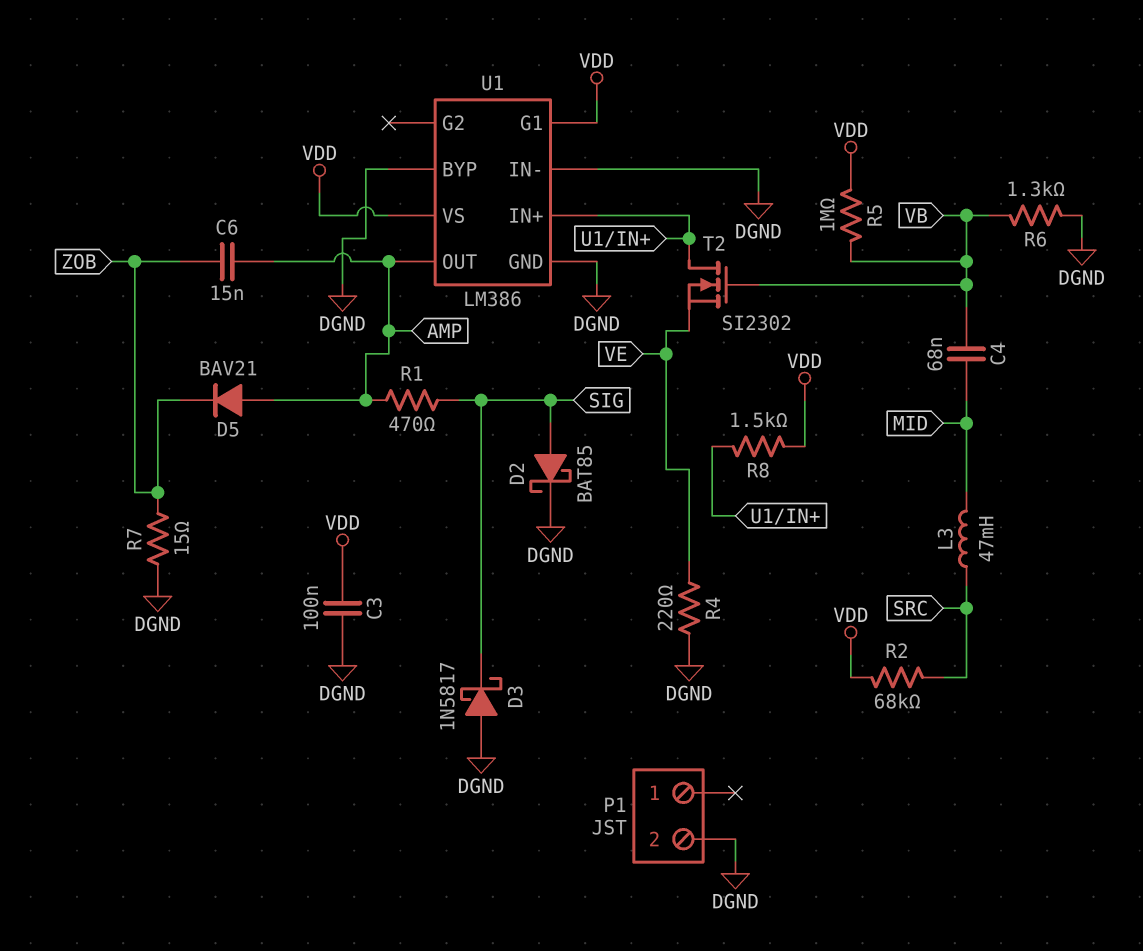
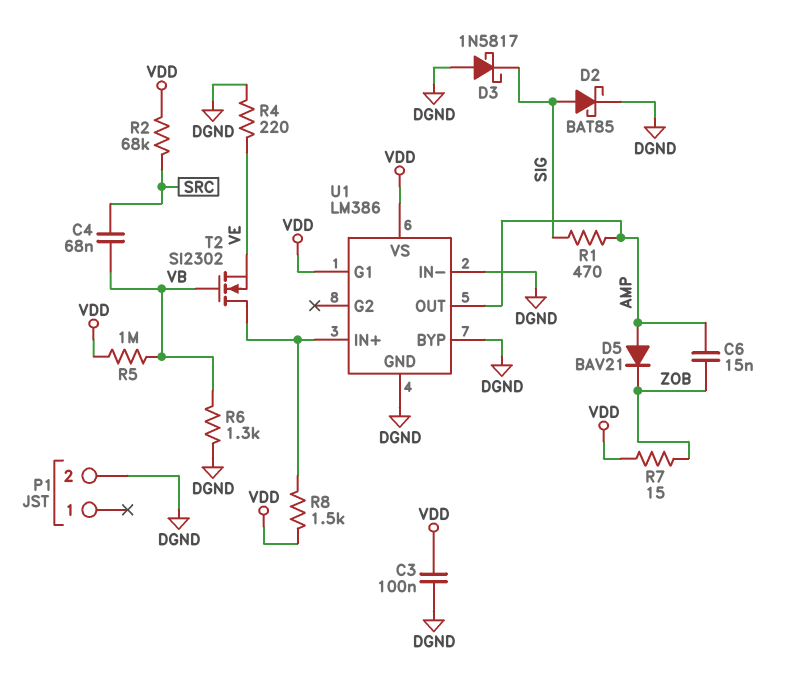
C4: 68nF (MID, VB) -> 68nF (SRC, VB)
L3: 47mH (MID, SRC) -> none
R7: 15 (DGND, ZOB) -> 15 (VDD, ZOB)

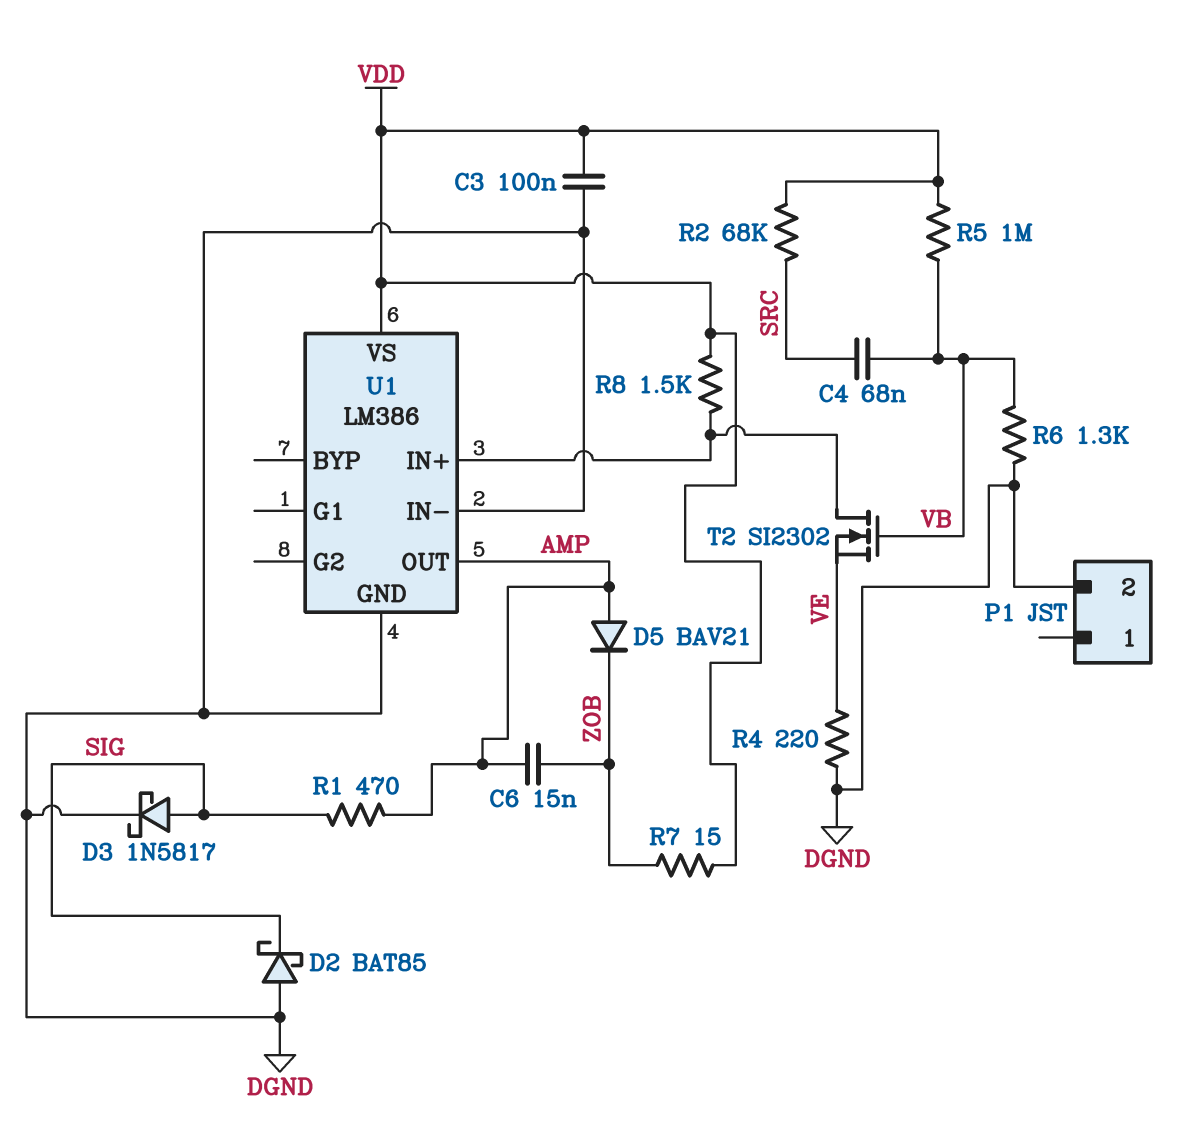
D2: schottky BAT85 (A SIG, K DGND) -> schottky BAT85 (A DGND, K SIG)
D3: schottky 1N5817 (A DGND, K SIG) -> schottky 1N5817 (A SIG, K DGND)
U1 pin BYP: DGND -> none
U1 pin G1: VDD -> none

